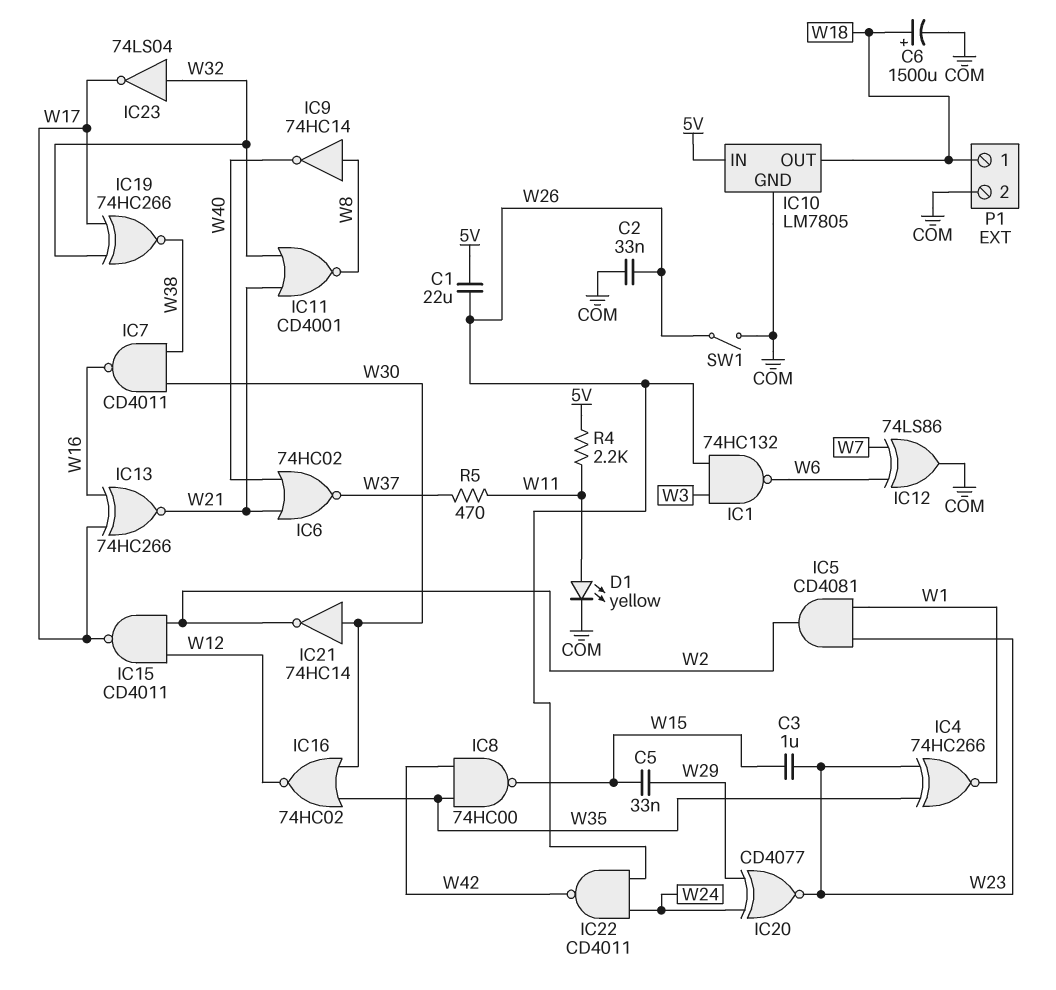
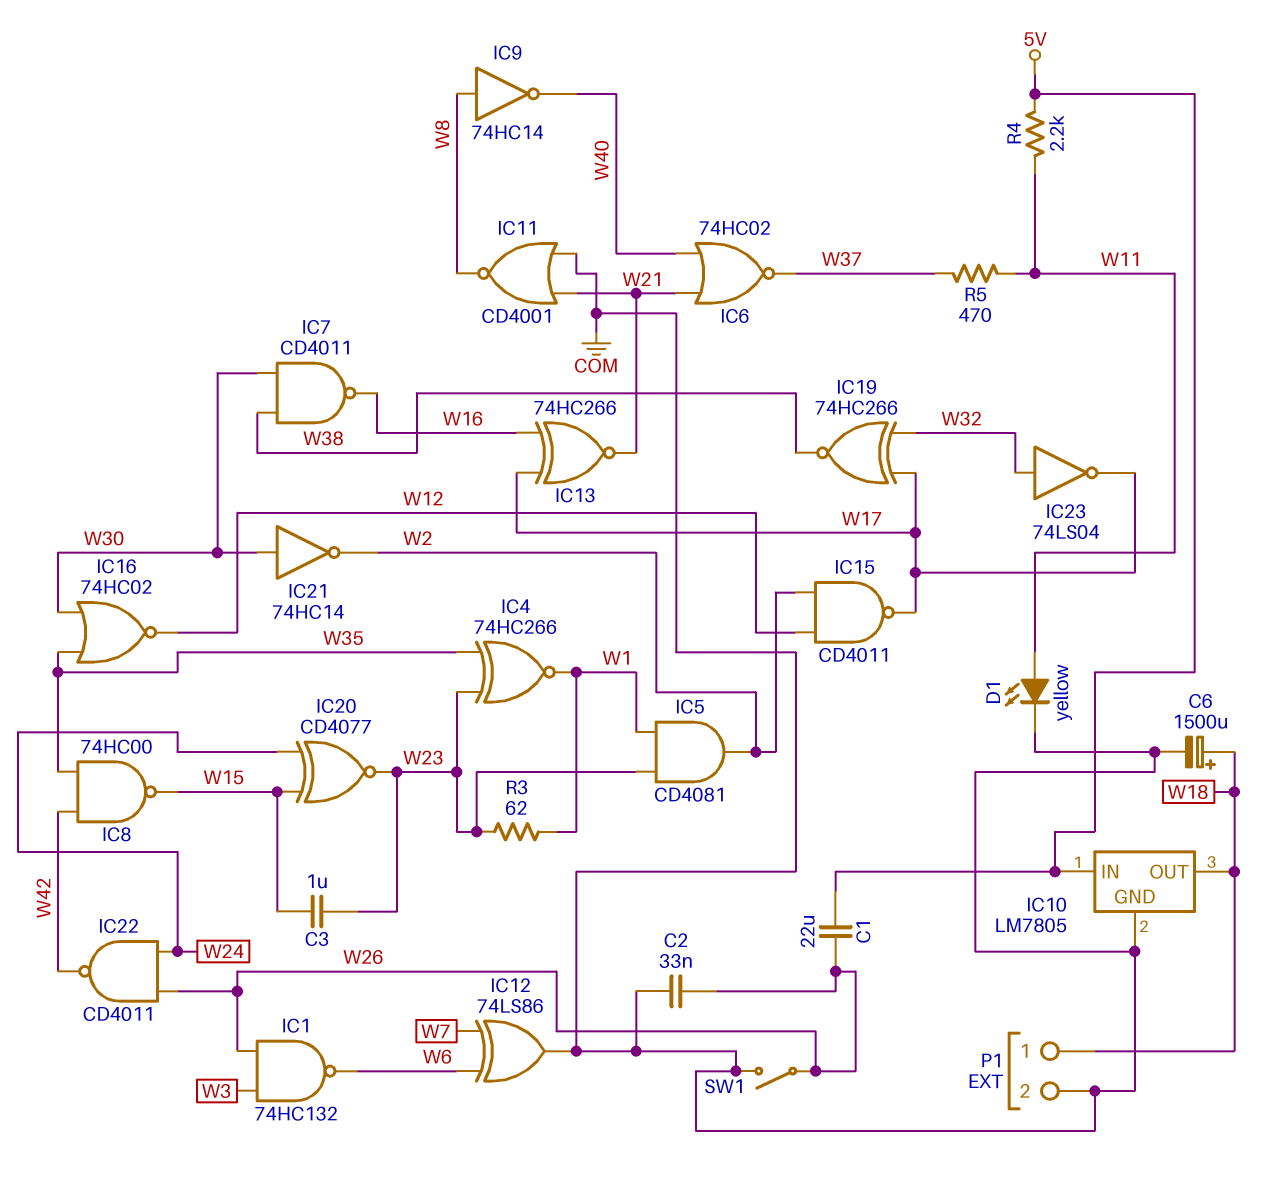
C5: 33nF (W15, W29) -> none
IC11: NOR CD4001 (in W21, in W32, out W8) -> NOR CD4001 (in COM, in W21, out W8)
IC20: XNOR CD4077 (in W24, in W29, out W23) -> XNOR CD4077 (in W15, in W24, out W23)
R3: none -> 62 (W1, W23)

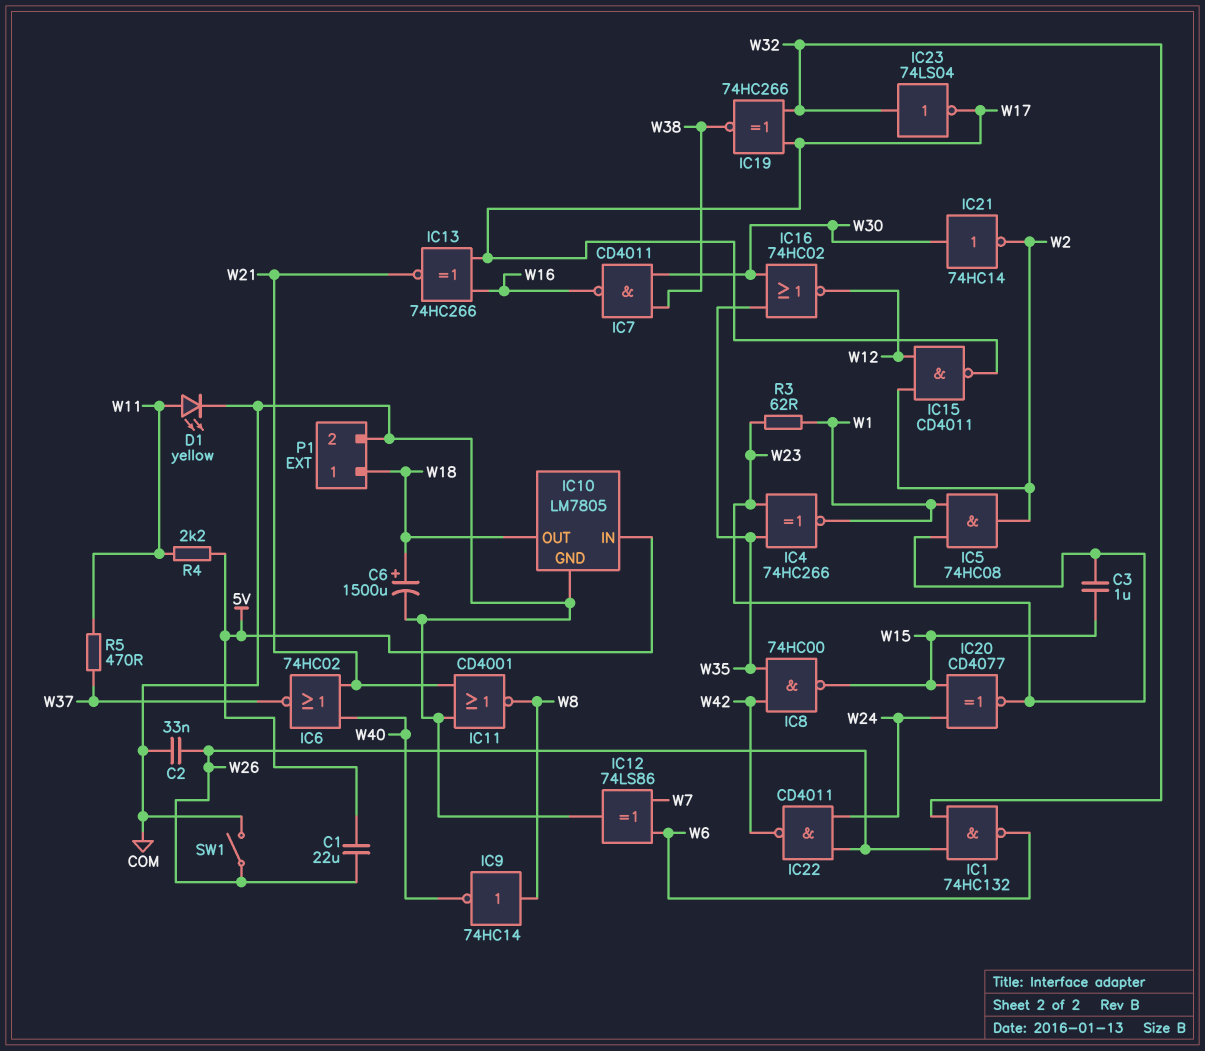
IC1: NAND 74HC132 (in W3, in W26, out W6) -> NAND 74HC132 (in W26, in W32, out W6)
IC5: AND CD4081 (in W1, in W23, out W2) -> AND 74HC08 (in W1, in W23, out W2)

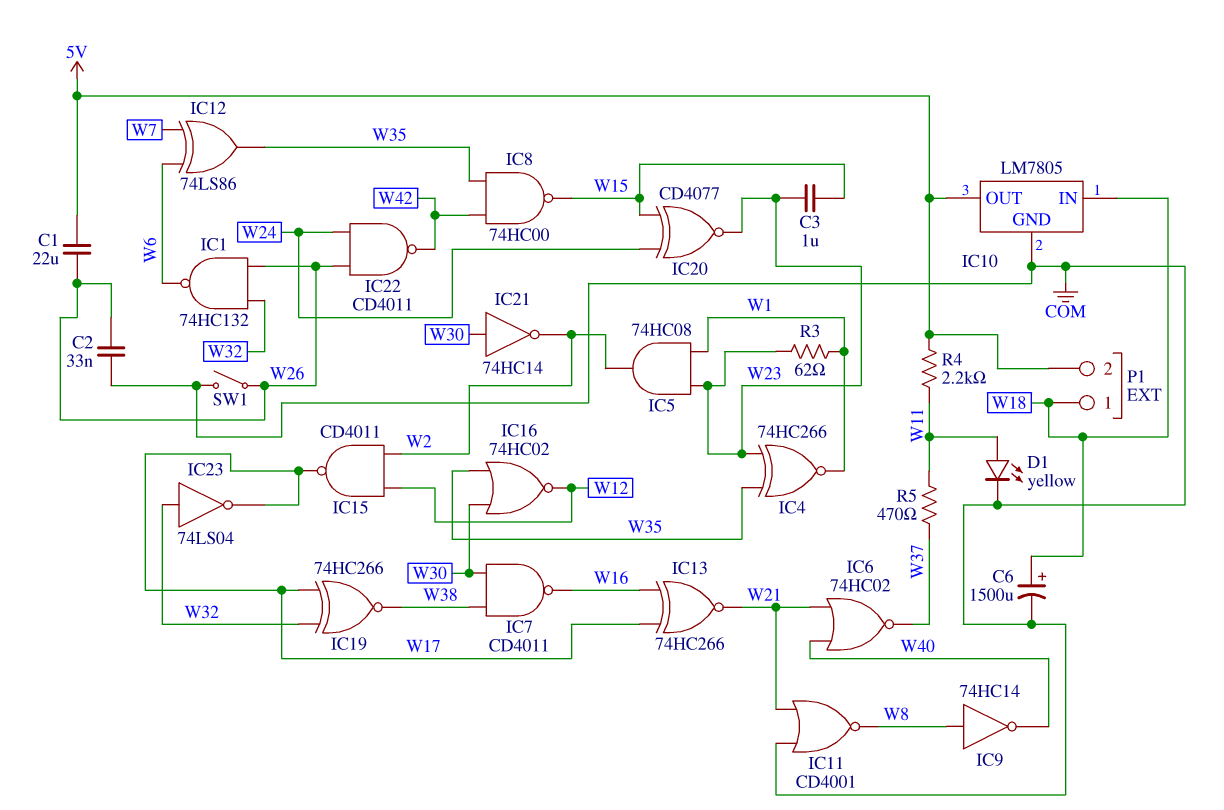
IC10 pin IN: 5V -> W18
IC10 pin OUT: W18 -> 5V
IC12: XOR 74LS86 (in W6, in W7, out COM) -> XOR 74LS86 (in W6, in W7, out W35)
P1 pin 2: COM -> 5V

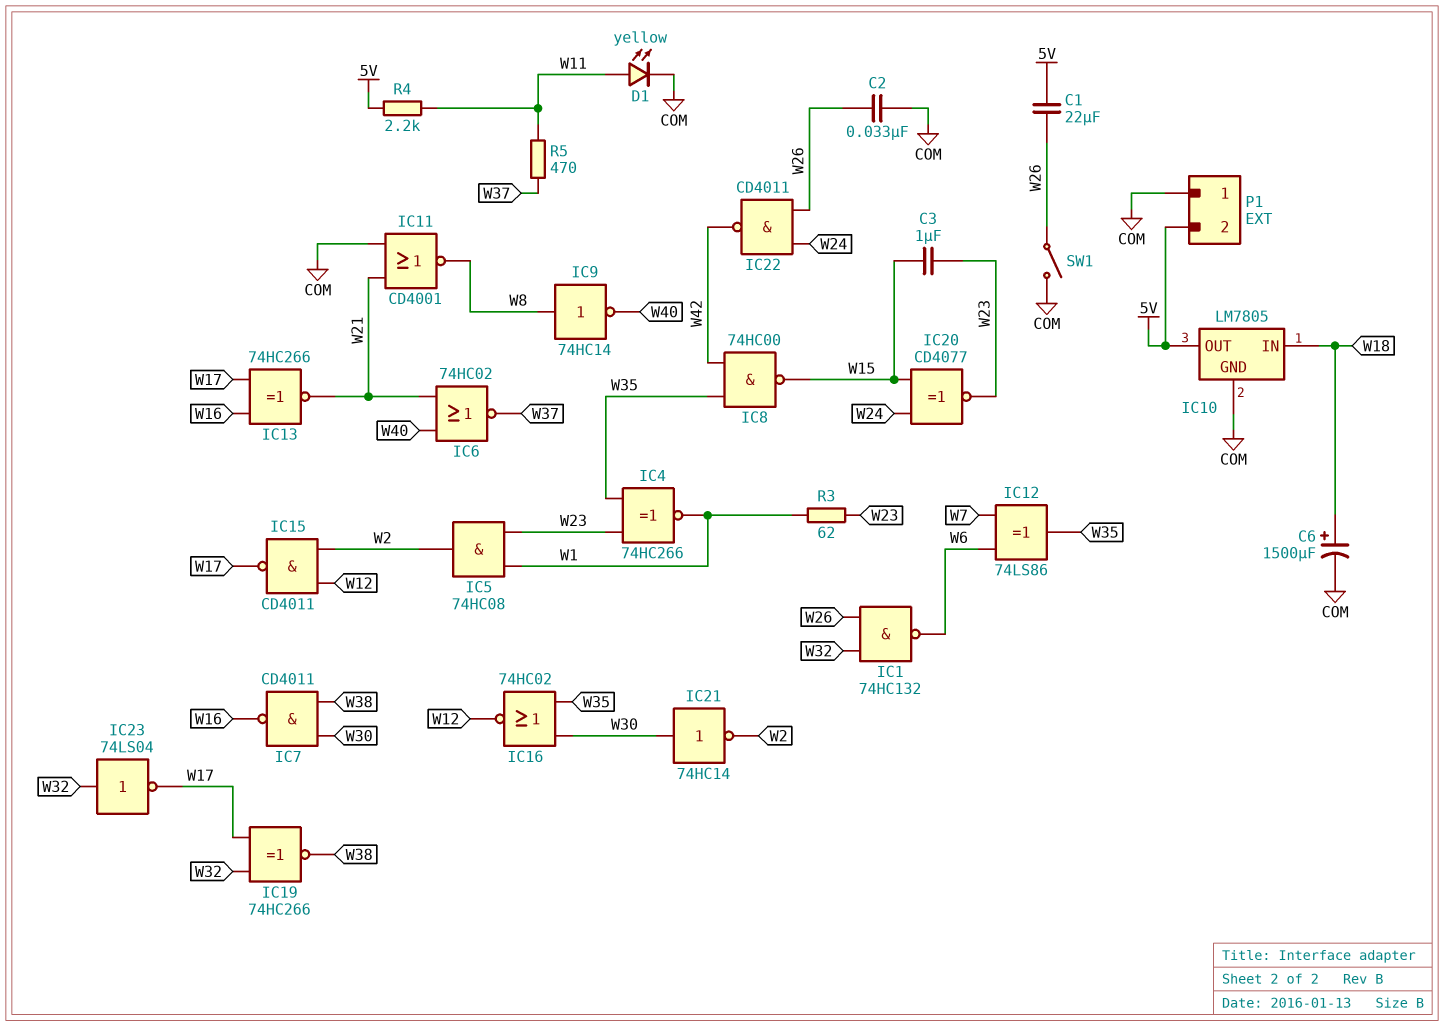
P1 pin 1: W18 -> COM

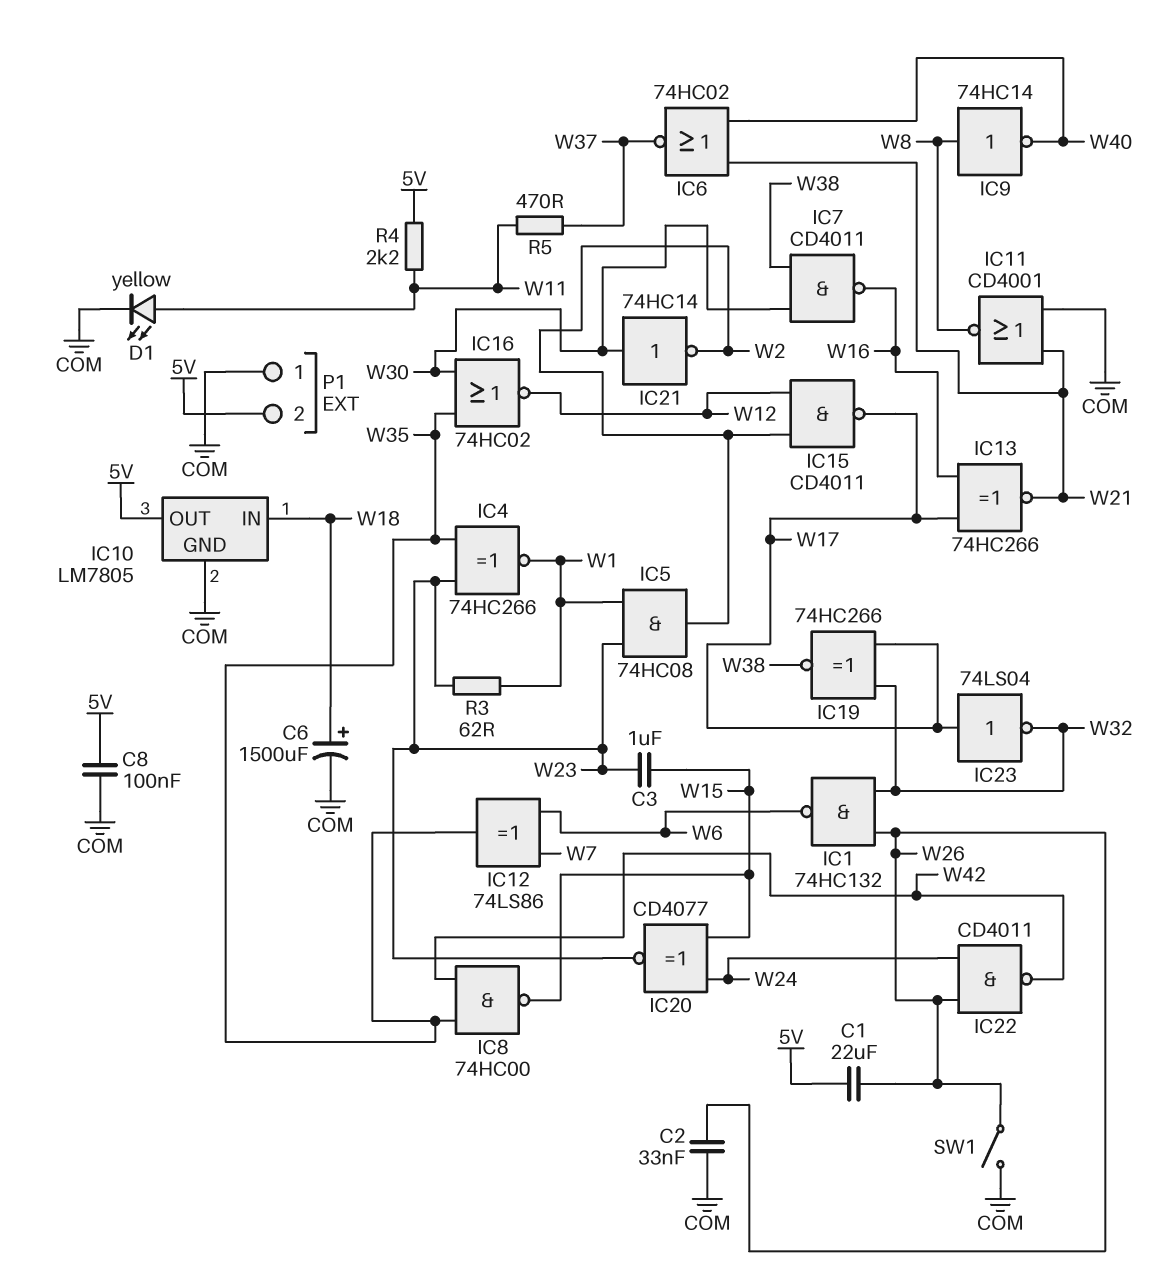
C8: none -> 100nF (5V, COM)
IC23: NOT 74LS04 (in W32, out W17) -> NOT 74LS04 (in W17, out W32)

